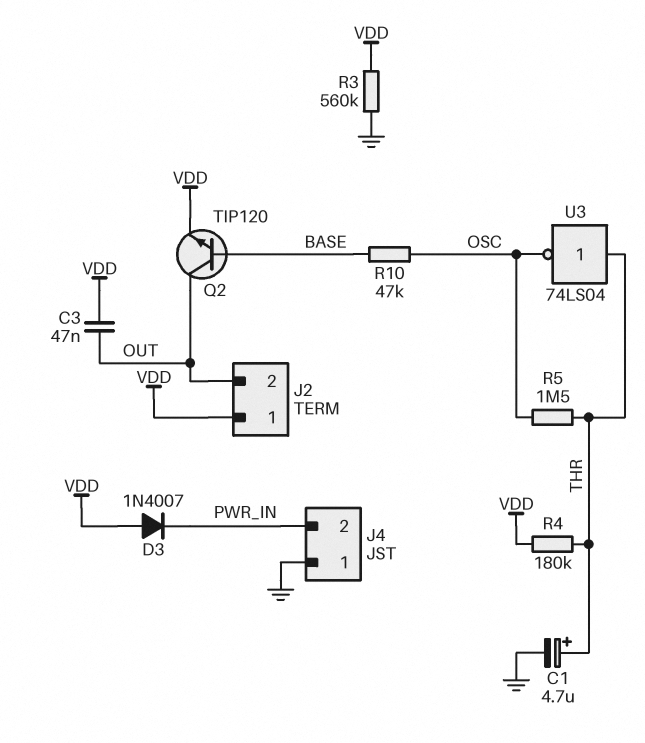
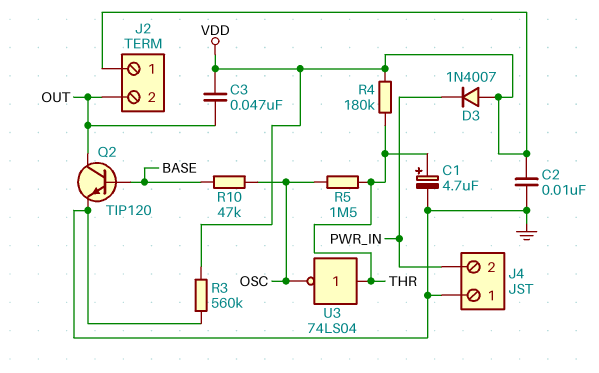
C2: none -> 10nF (GND, VDD)
Q2: NPN TIP120 (B BASE, C OUT, E VDD) -> NPN TIP120 (B BASE, C OUT, E GND)

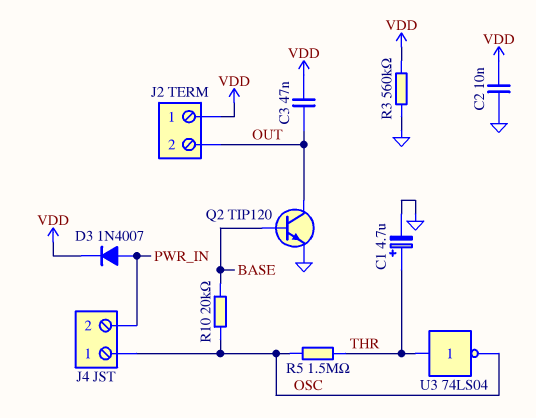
D3: diode 1N4007 (A VDD, K PWR_IN) -> diode 1N4007 (A PWR_IN, K VDD)
J4 pin 1: GND -> OSC
R4: 180k (THR, VDD) -> none
R10: 47k (BASE, OSC) -> 20k (BASE, OSC)

